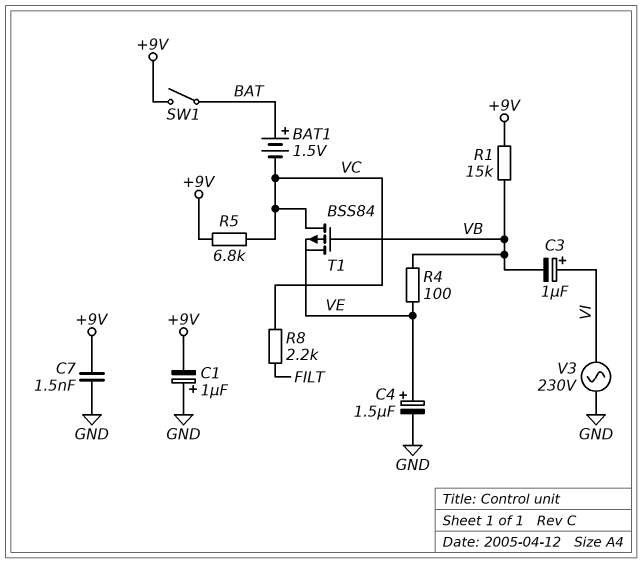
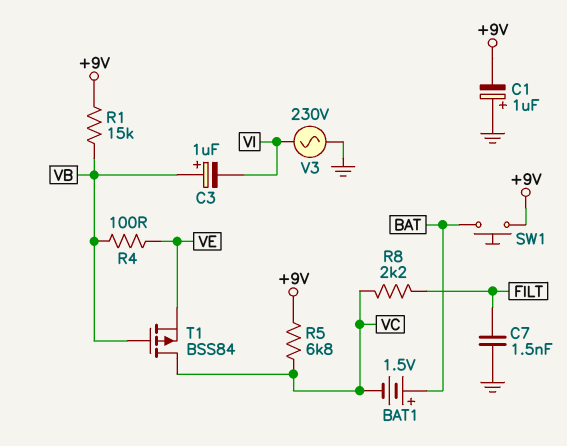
C3: 1uF (plus VI, minus VB) -> 1uF (plus VB, minus VI)
C4: 1.5uF (plus VE, minus GND) -> none
C7: 1.5nF (+9V, GND) -> 1.5nF (FILT, GND)
SW1: switch (+9V, BAT) -> button (+9V, BAT)

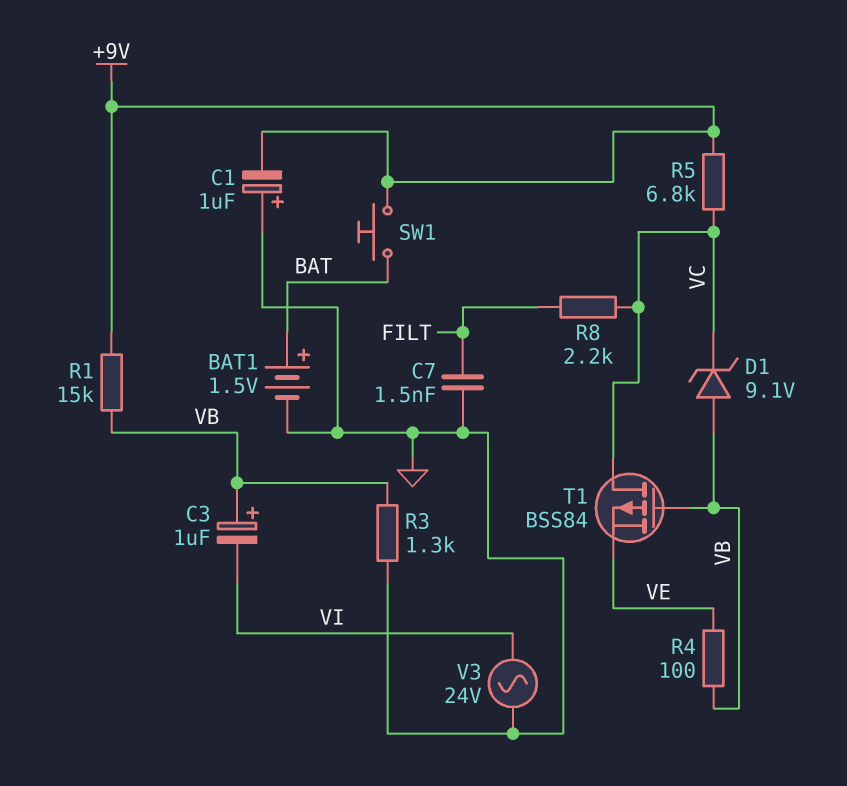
BAT1: 1.5V (plus BAT, minus VC) -> 1.5V (plus BAT, minus GND)
D1: none -> zener 9.1V (A VB, K VC)
R3: none -> 1.3k (GND, VB)
V3: AC 230V (GND, VI) -> AC 24V (GND, VI)

